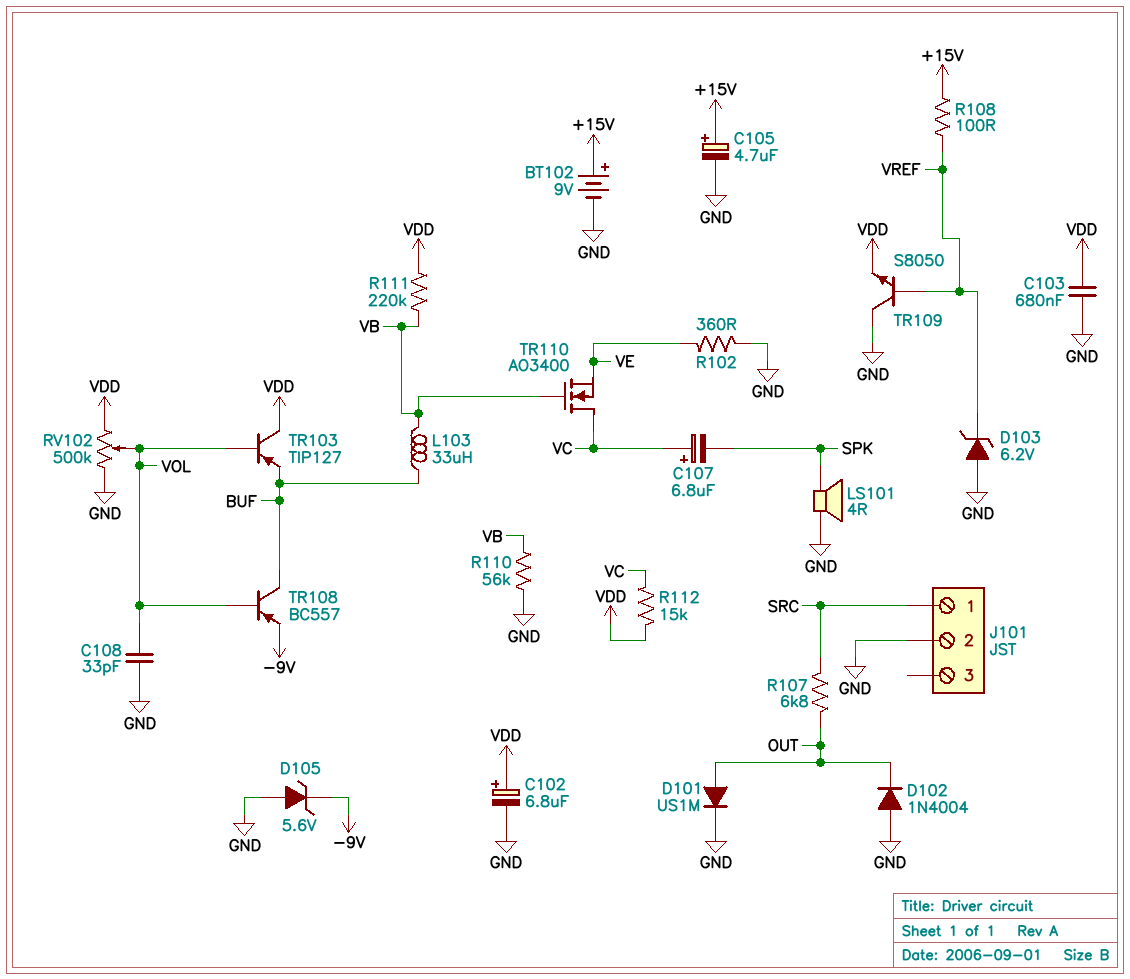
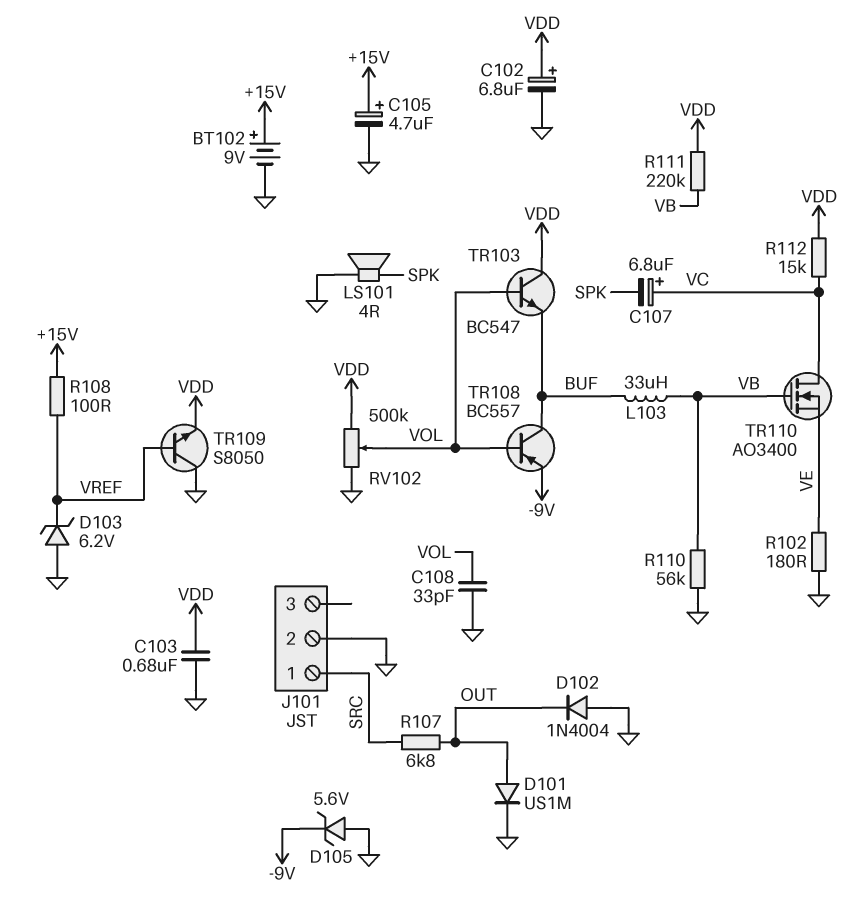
R102: 360 (GND, VE) -> 180 (GND, VE)
TR103: PNP TIP127 (B VOL, C VDD, E BUF) -> NPN BC547 (B VOL, C VDD, E BUF)

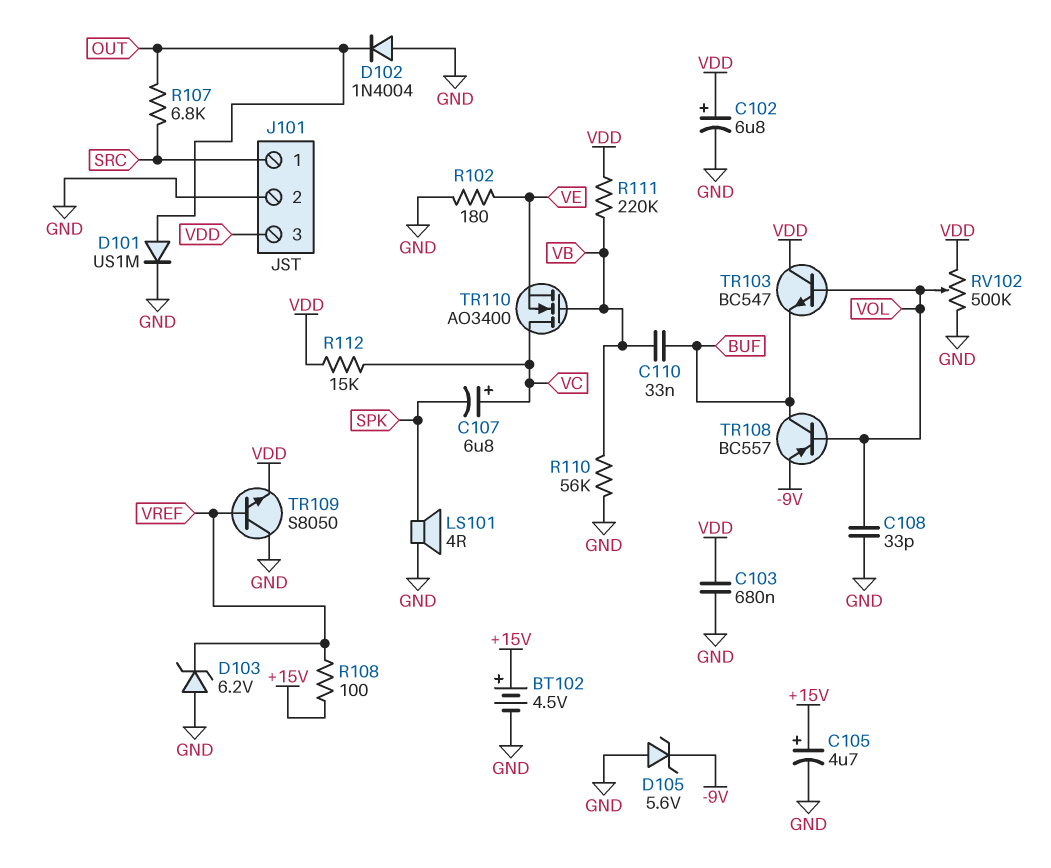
BT102: 9V (plus +15V, minus GND) -> 4.5V (plus +15V, minus GND)
C110: none -> 33nF (BUF, VB)
J101 pin 3: none -> VDD
L103: 33uH (BUF, VB) -> none

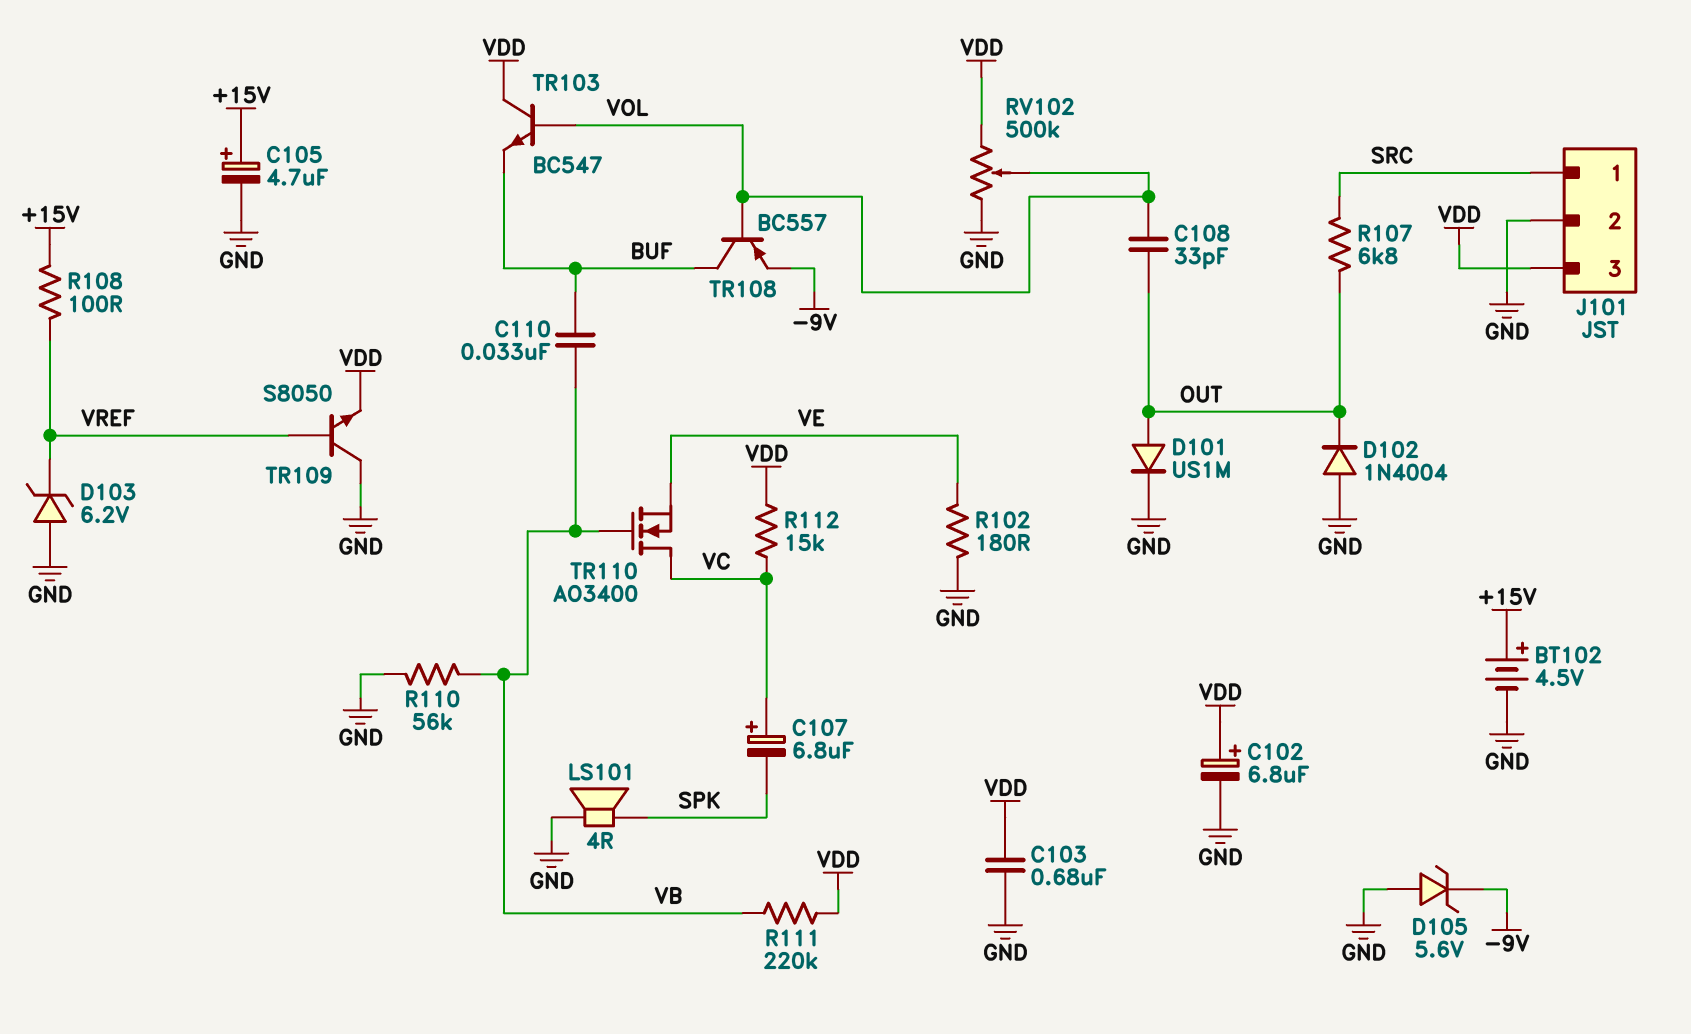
C108: 33pF (GND, VOL) -> 33pF (OUT, VOL)

